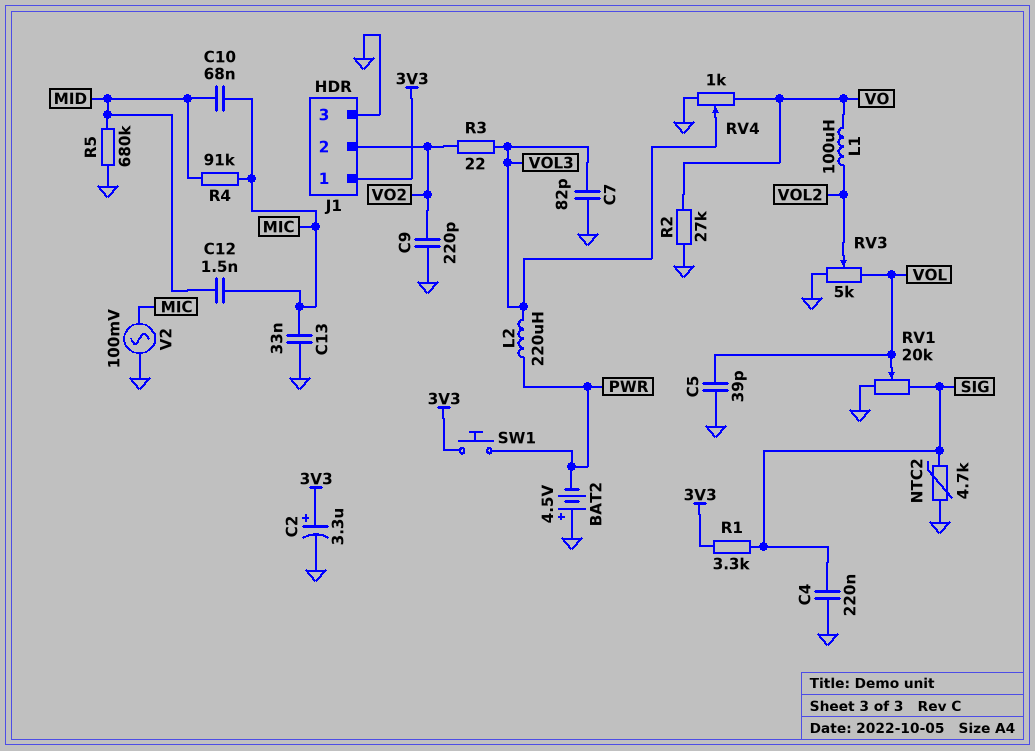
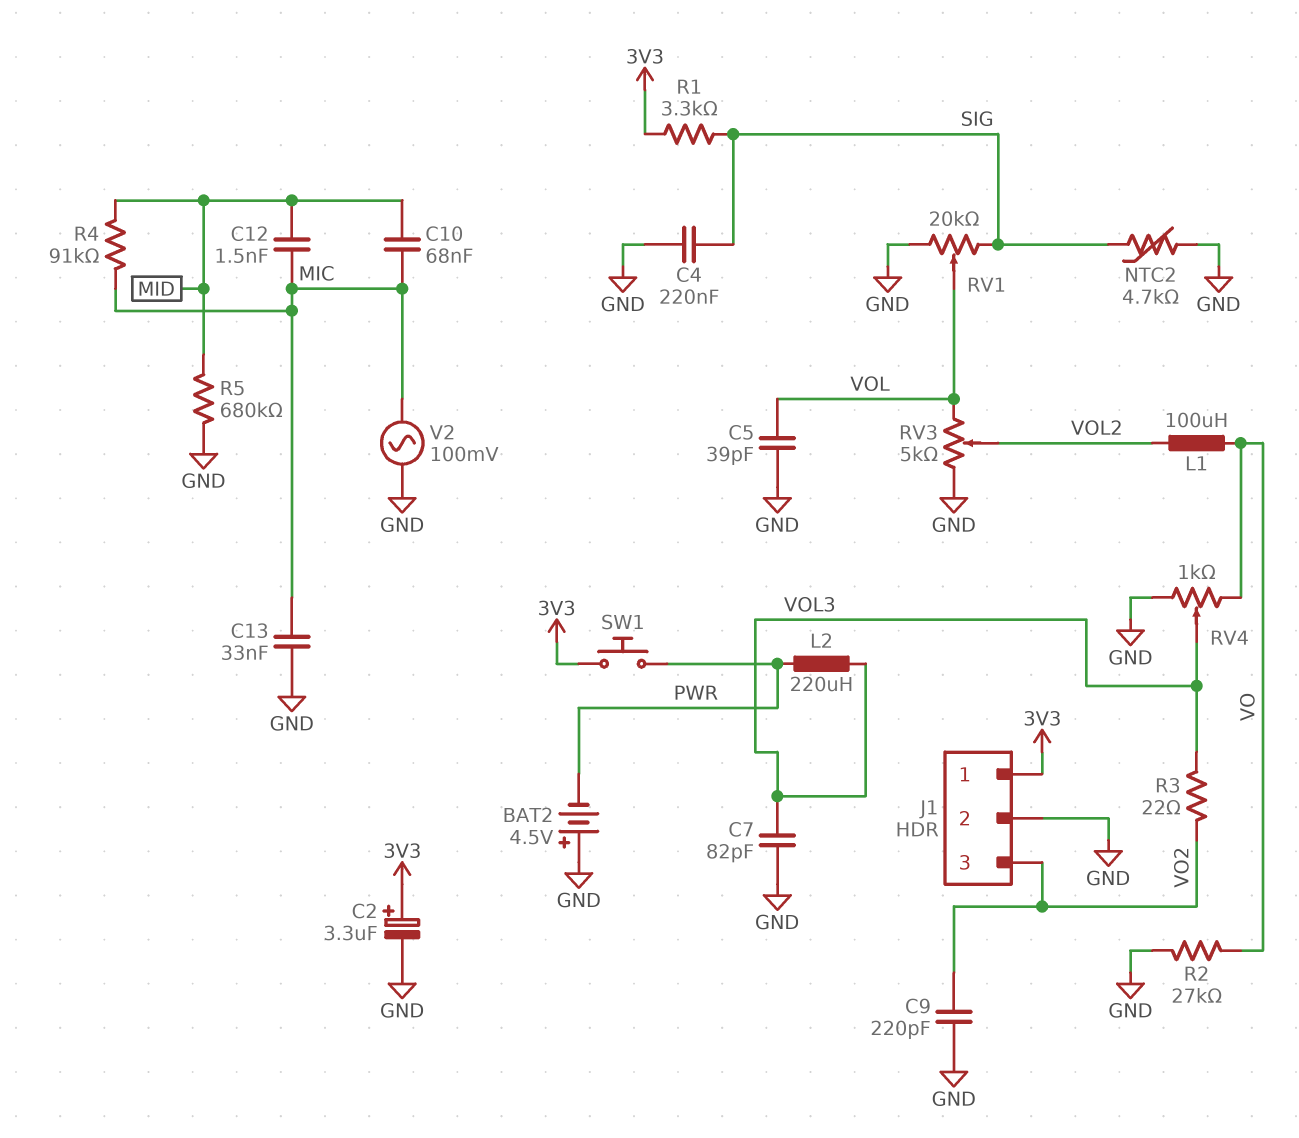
J1 pin 2: VO2 -> GND
J1 pin 3: GND -> VO2

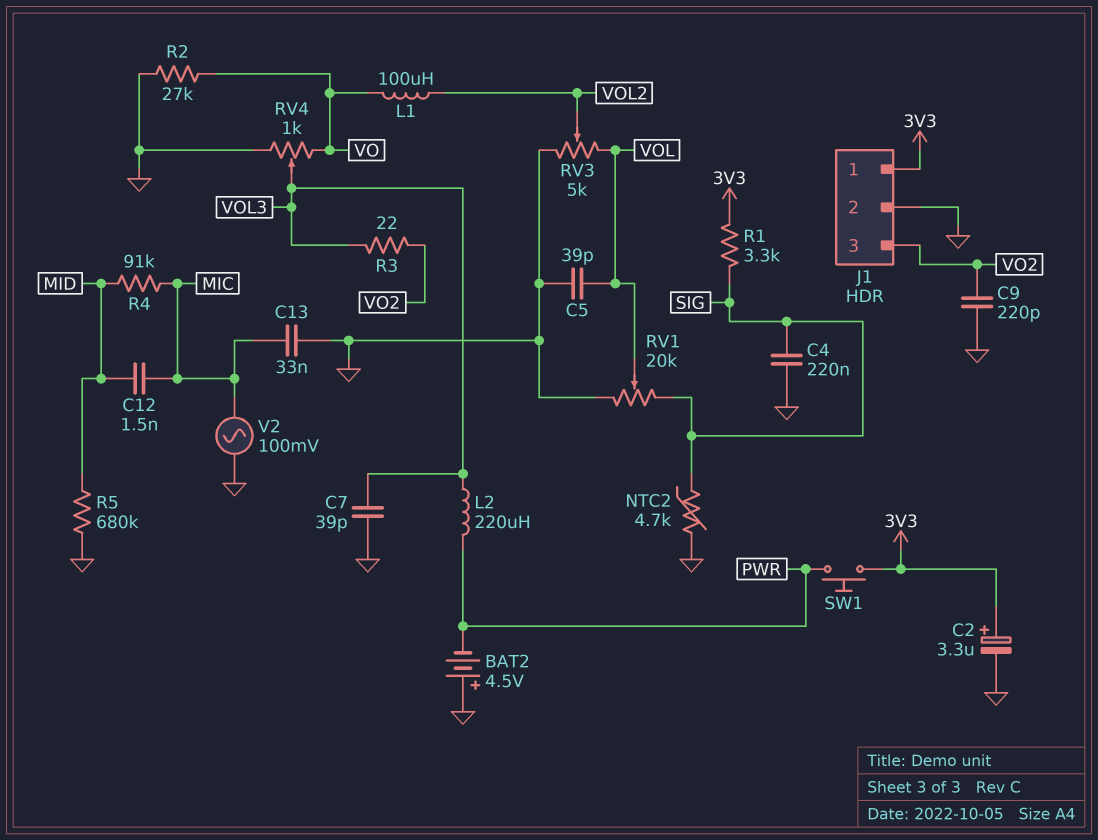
C7: 82pF (GND, VOL3) -> 39pF (GND, VOL3)
C10: 68nF (MIC, MID) -> none

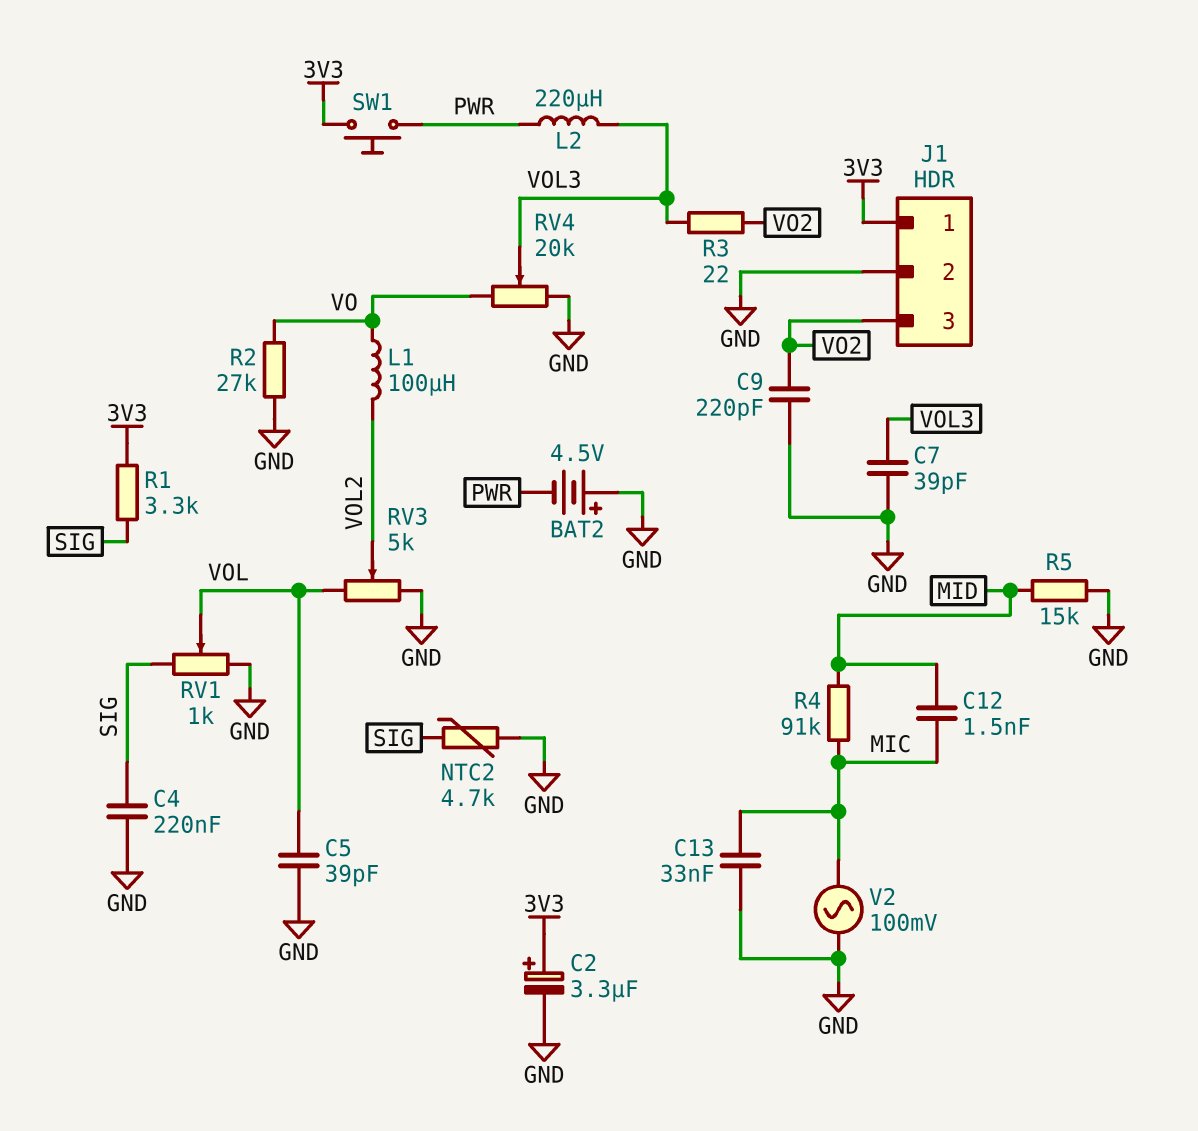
R5: 680k (GND, MID) -> 15k (GND, MID)
RV1: 20k (GND, SIG, wiper VOL) -> 1k (GND, SIG, wiper VOL)
RV4: 1k (GND, VO, wiper VOL3) -> 20k (GND, VO, wiper VOL3)

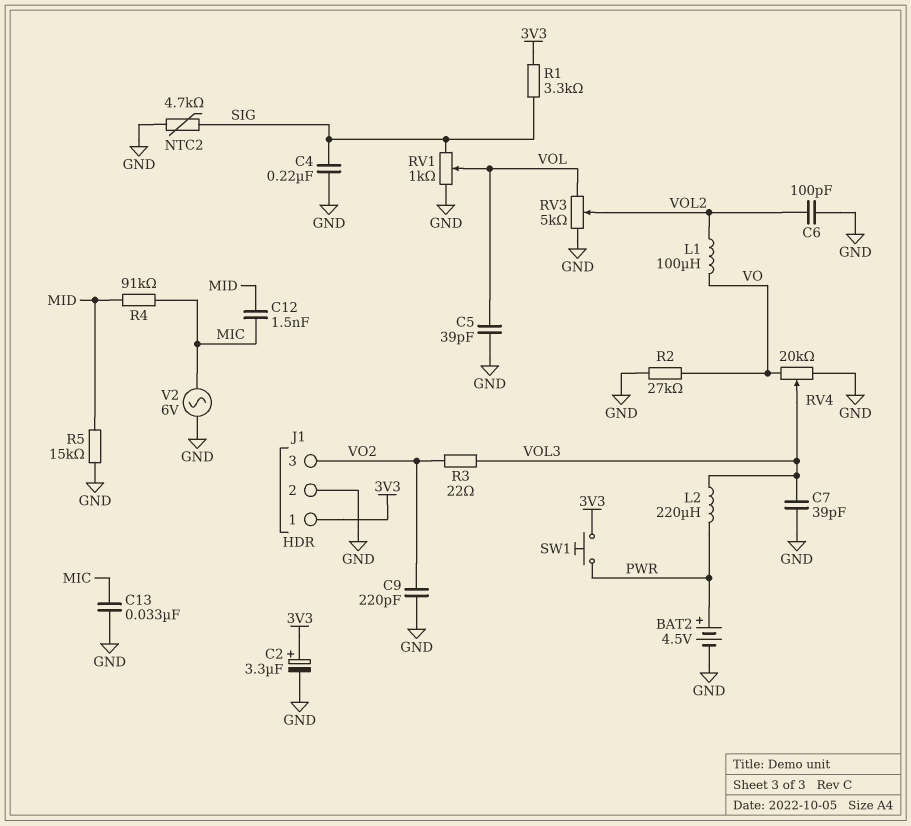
BAT2: 4.5V (plus GND, minus PWR) -> 4.5V (plus PWR, minus GND)
C6: none -> 100pF (GND, VOL2)
V2: AC 100mV (GND, MIC) -> AC 6V (GND, MIC)

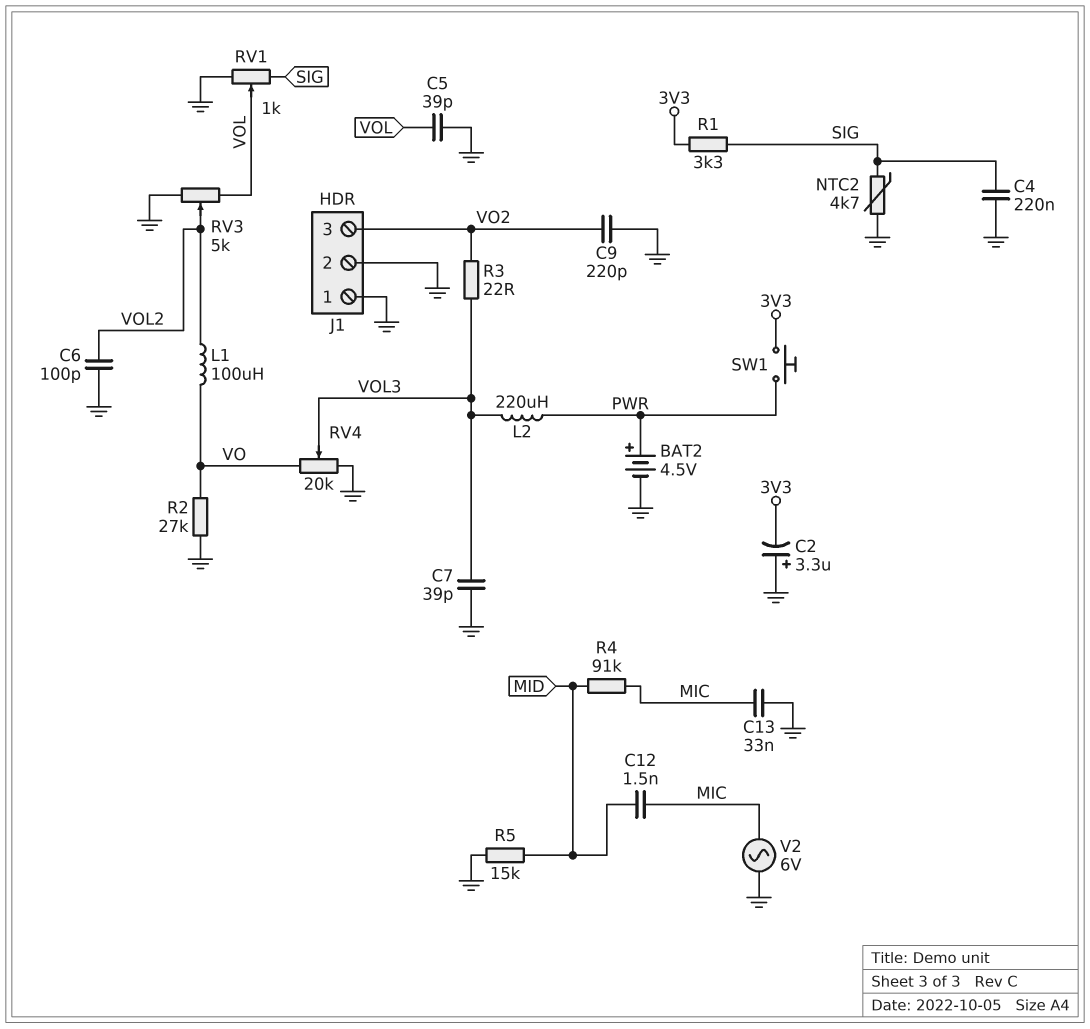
C2: 3.3uF (plus 3V3, minus GND) -> 3.3uF (plus GND, minus 3V3)
J1 pin 1: 3V3 -> GND

